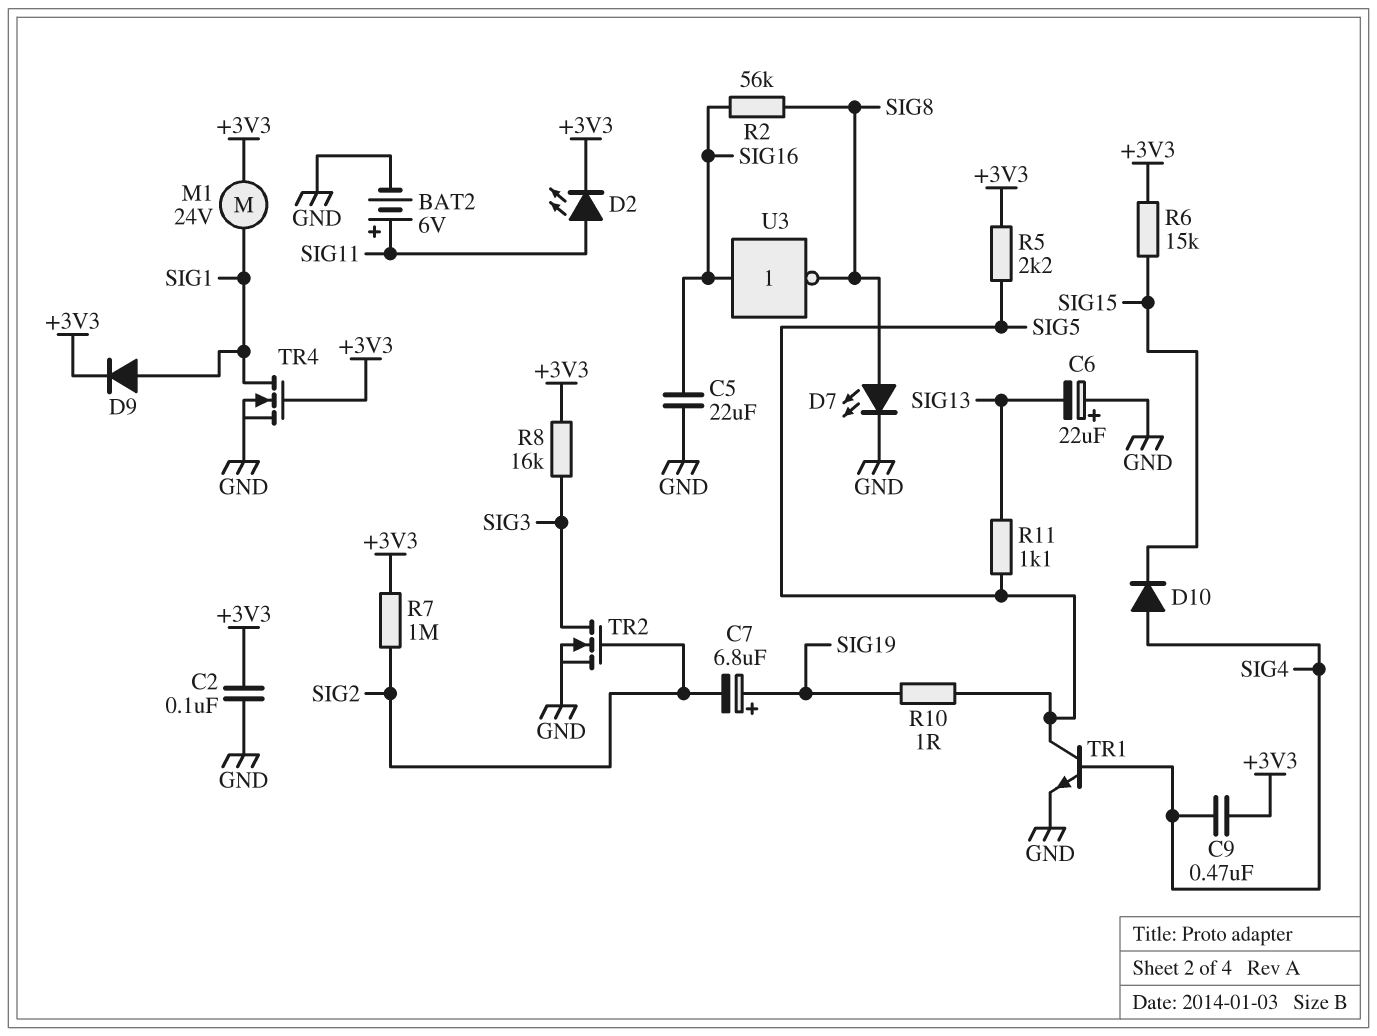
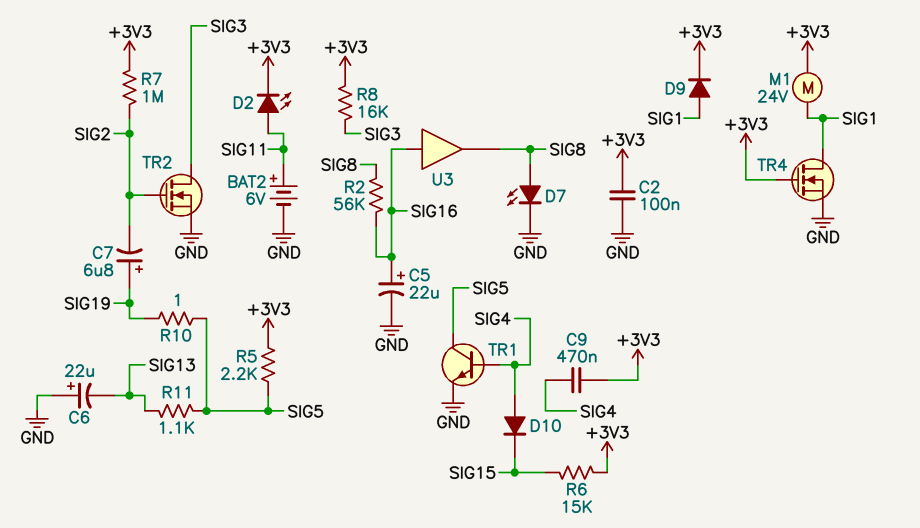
C5: 22uF (GND, SIG16) -> 22uF (plus SIG16, minus GND)
U3: NOT (in SIG16, out SIG8) -> buffer (in SIG16, out SIG8)

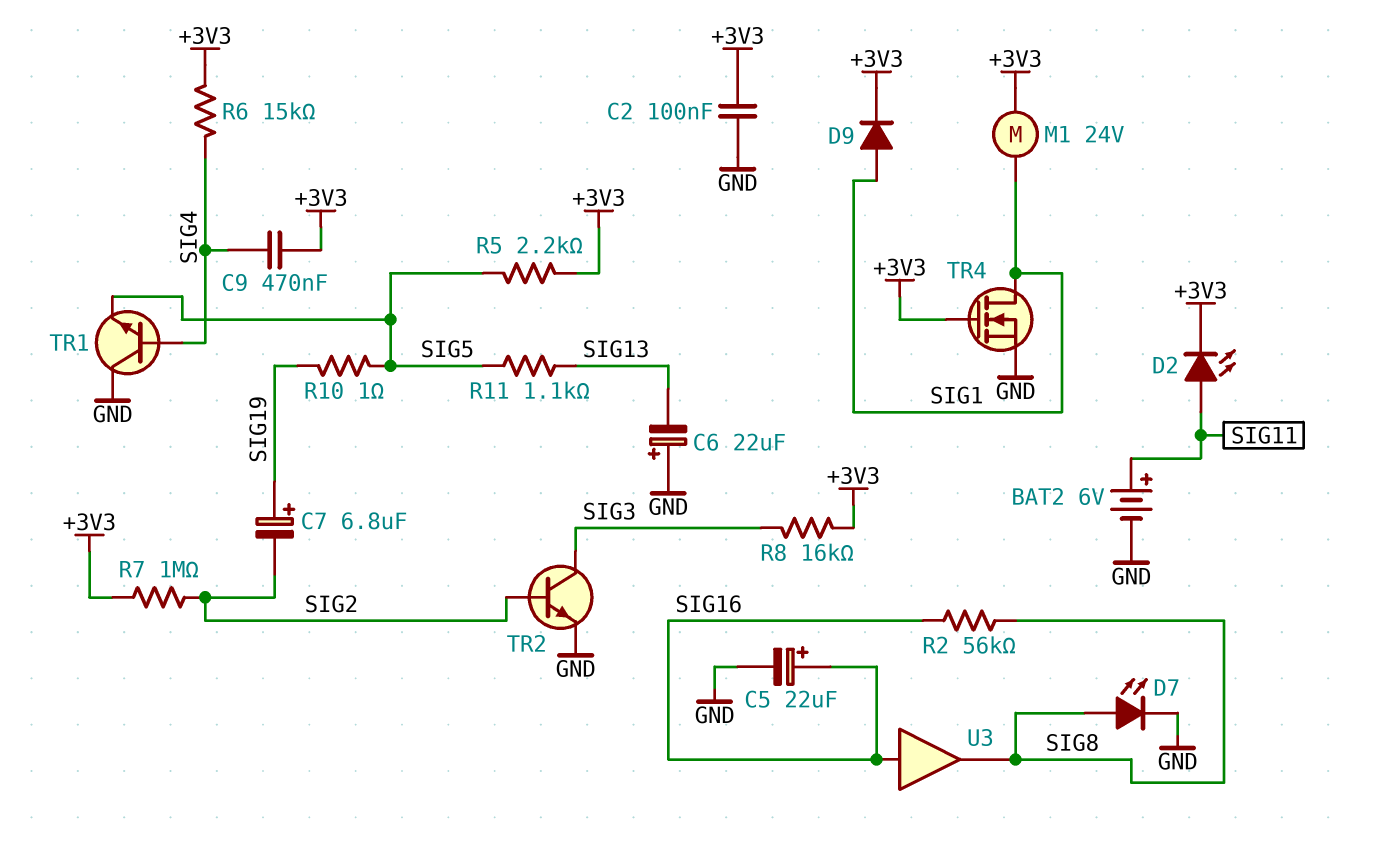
D10: diode (A SIG4, K SIG15) -> none
R6: 15k (+3V3, SIG15) -> 15k (+3V3, SIG4)
TR1: NPN (B SIG4, C SIG5, E GND) -> NPN (B SIG4, C GND, E SIG5)
TR2: NMOS (G SIG2, D SIG3, S GND) -> NPN (B SIG2, C SIG3, E GND)

